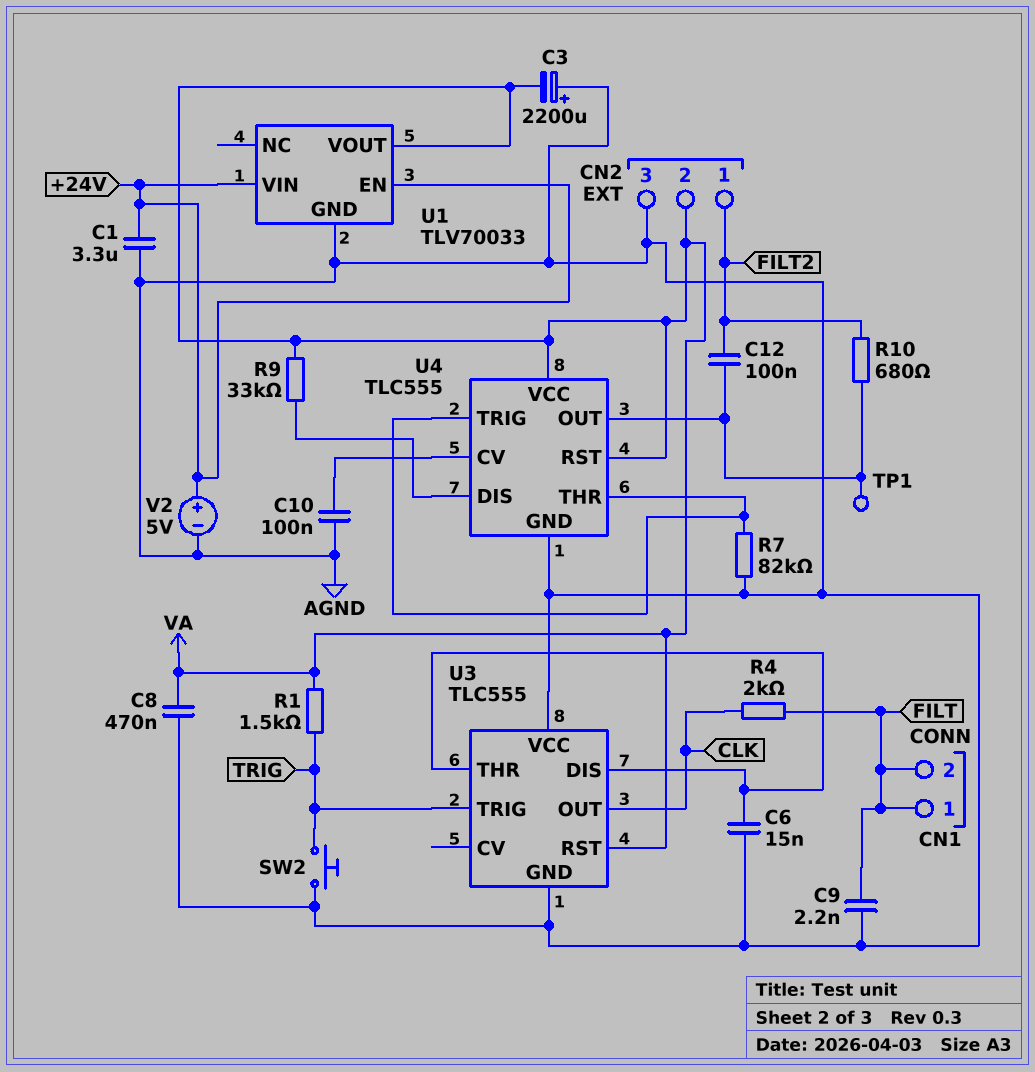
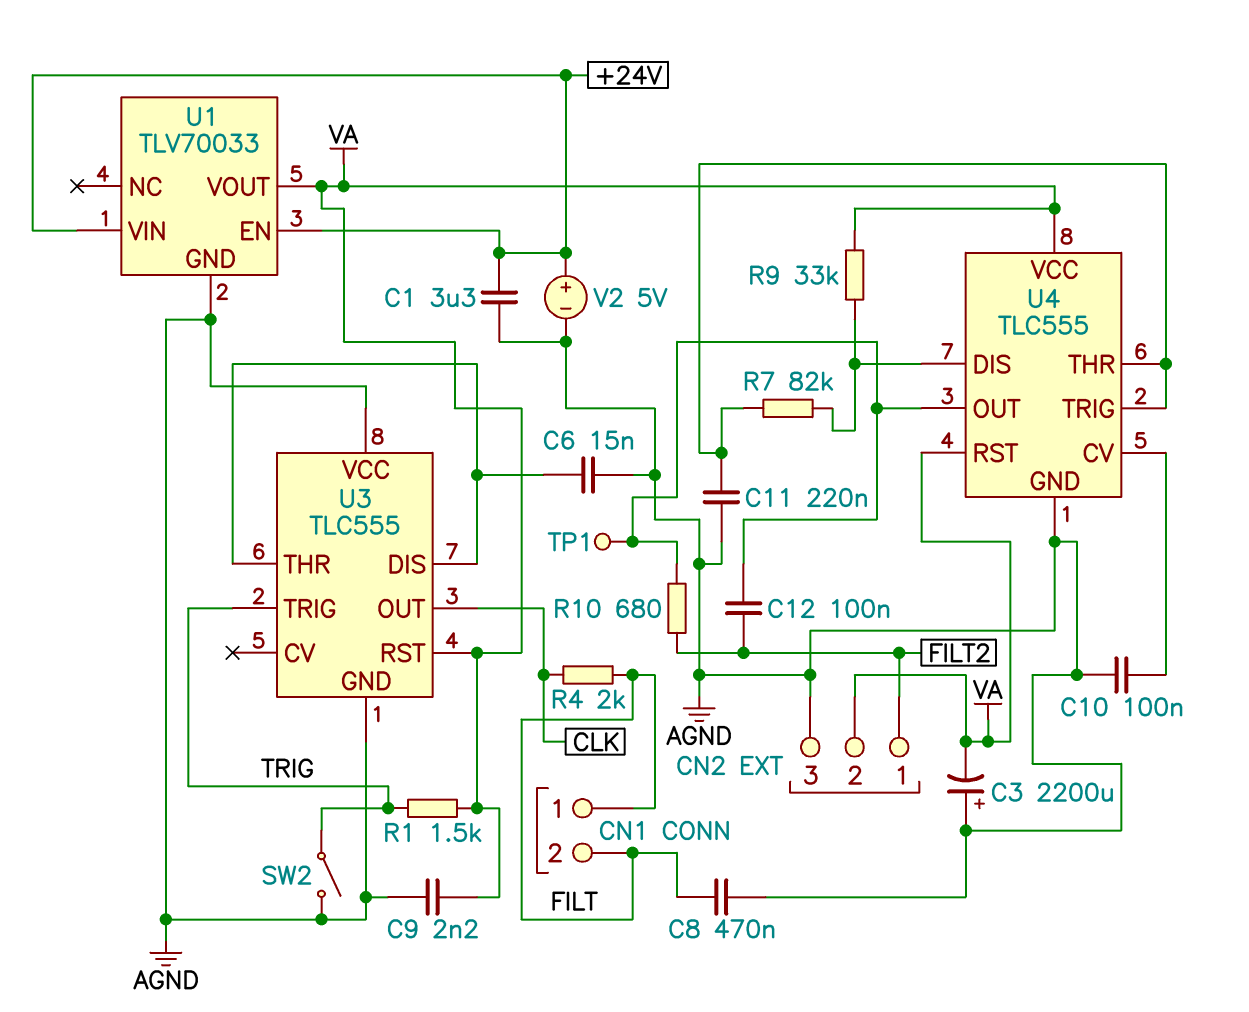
C8: 470nF (AGND, VA) -> 470nF (AGND, FILT)
C9: 2.2nF (AGND, FILT) -> 2.2nF (AGND, VA)
C11: none -> 220nF (AGND, U4/THR)
R7: 82k (AGND, U4/THR) -> 82k (U4/DIS, U4/THR)
SW2: button (AGND, TRIG) -> switch (AGND, TRIG)

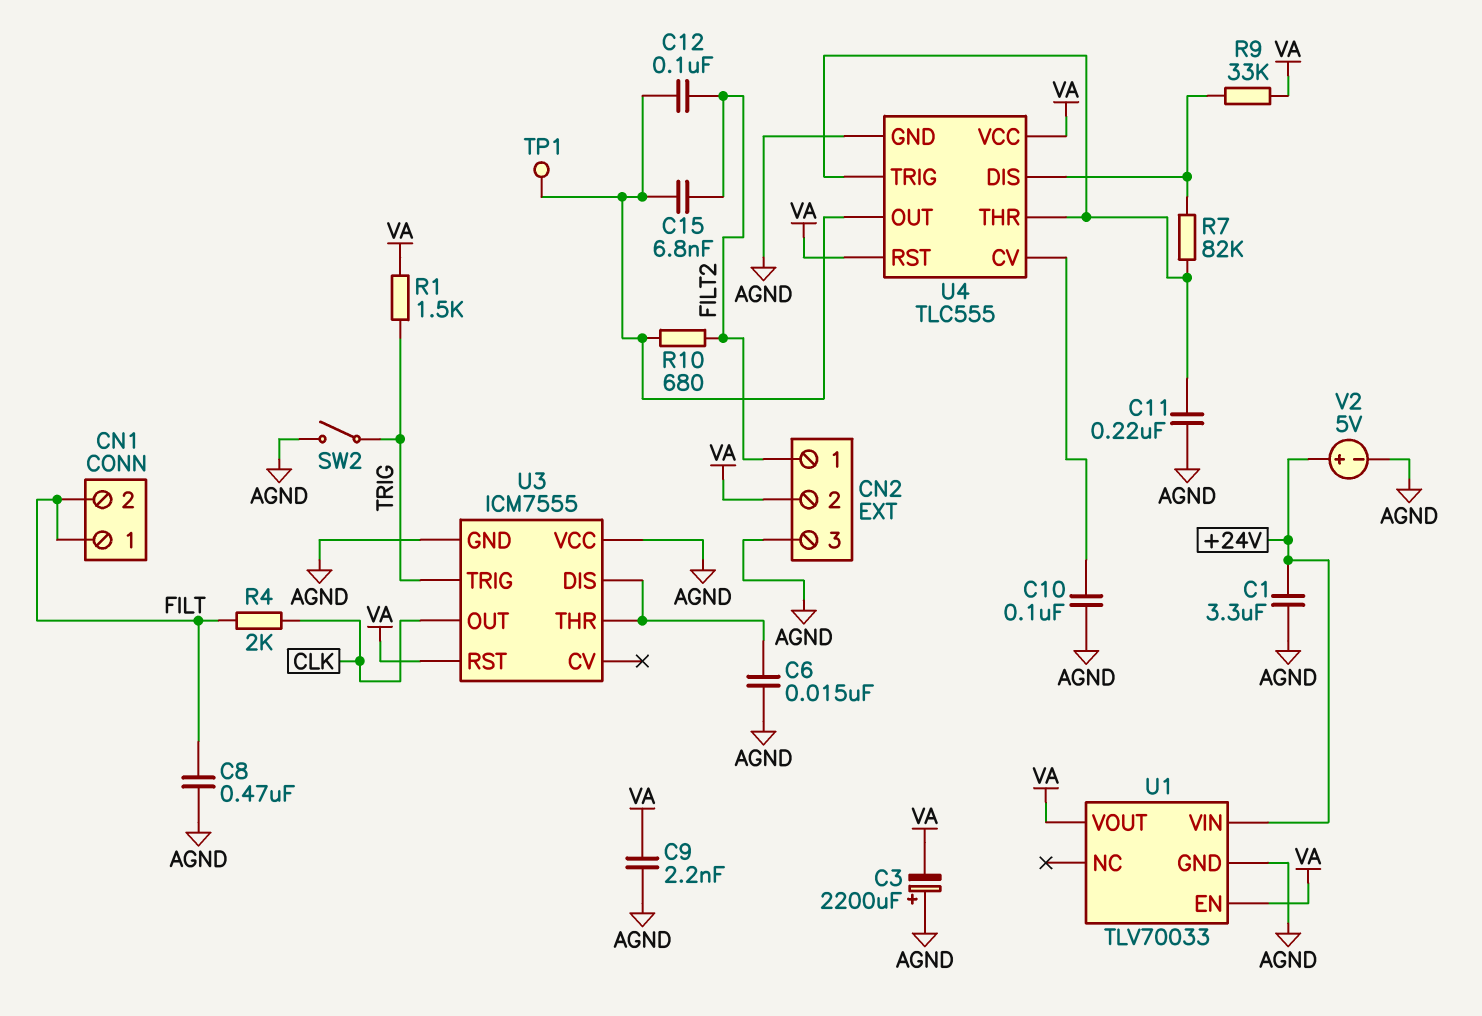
C15: none -> 6.8nF (FILT2, U4/OUT)
U1 pin EN: +24V -> VA
U3: TLC555 -> ICM7555

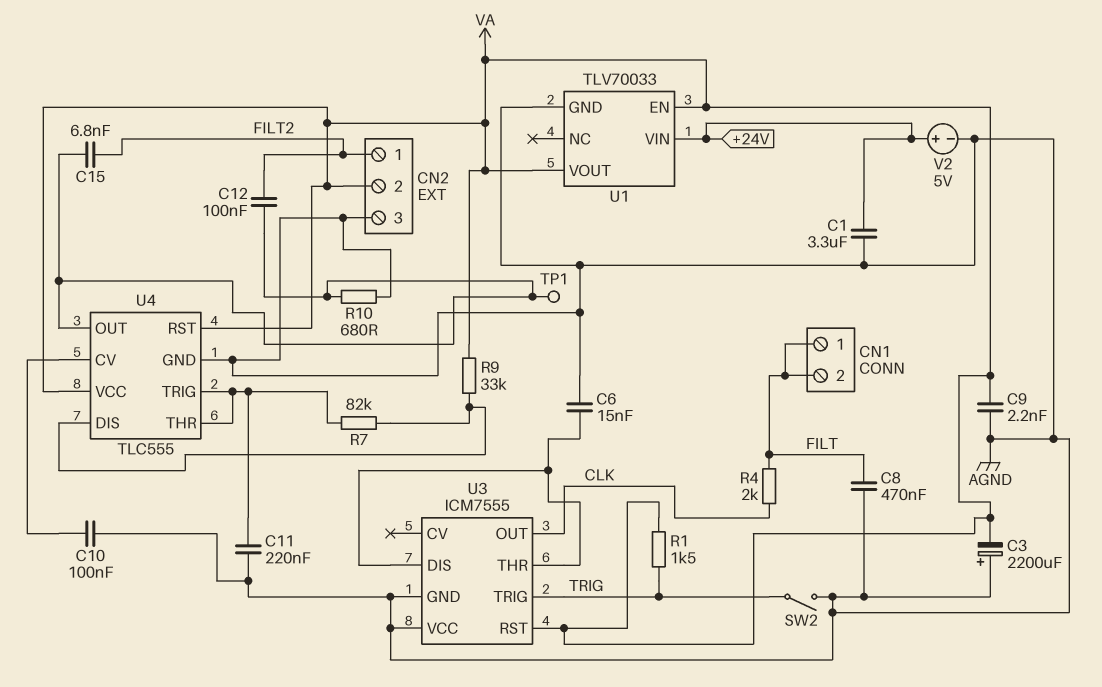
R10: 680 (FILT2, U4/OUT) -> 680 (AGND, U4/OUT)

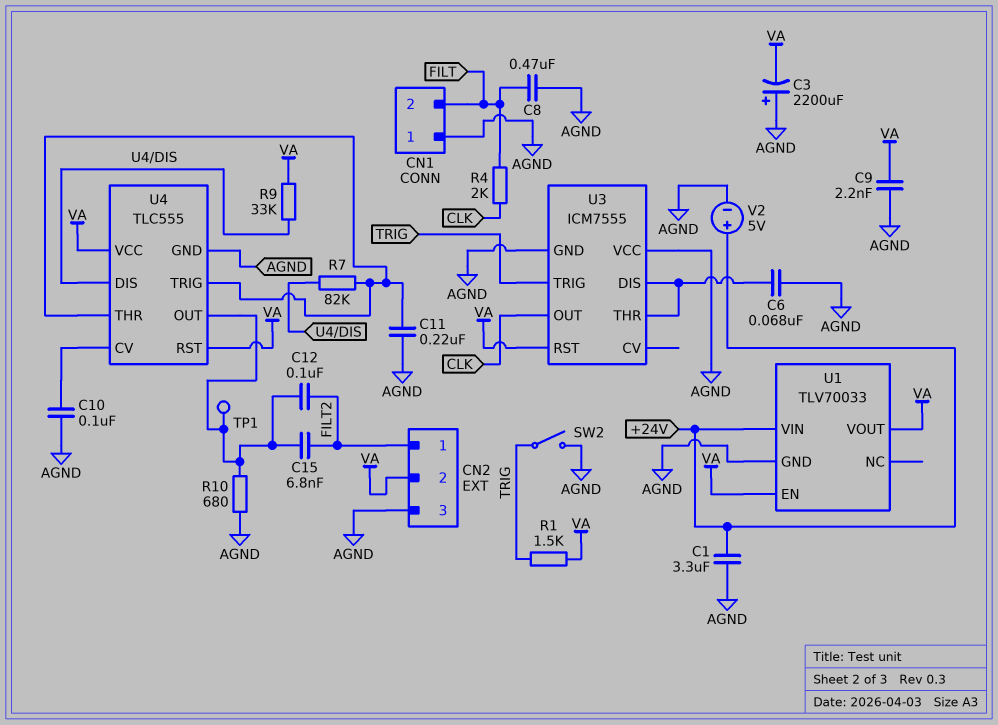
C6: 15nF (AGND, U3/DIS) -> 68nF (AGND, U3/DIS)
CN1 pin 1: FILT -> AGND

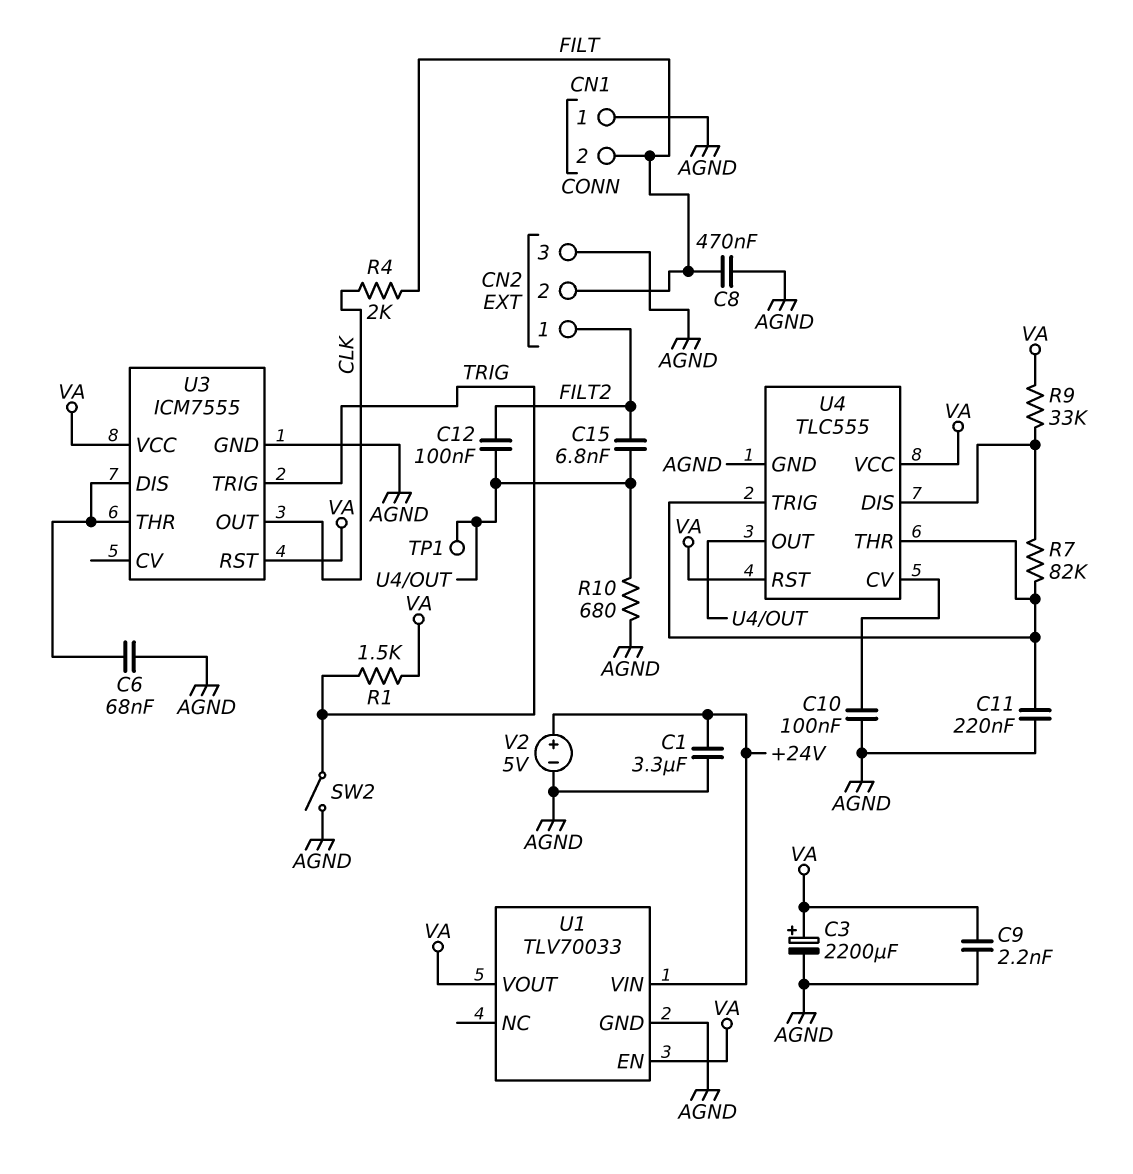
C3: 2200uF (plus AGND, minus VA) -> 2200uF (plus VA, minus AGND)
CN2 pin 2: VA -> FILT
U3 pin VCC: AGND -> VA

